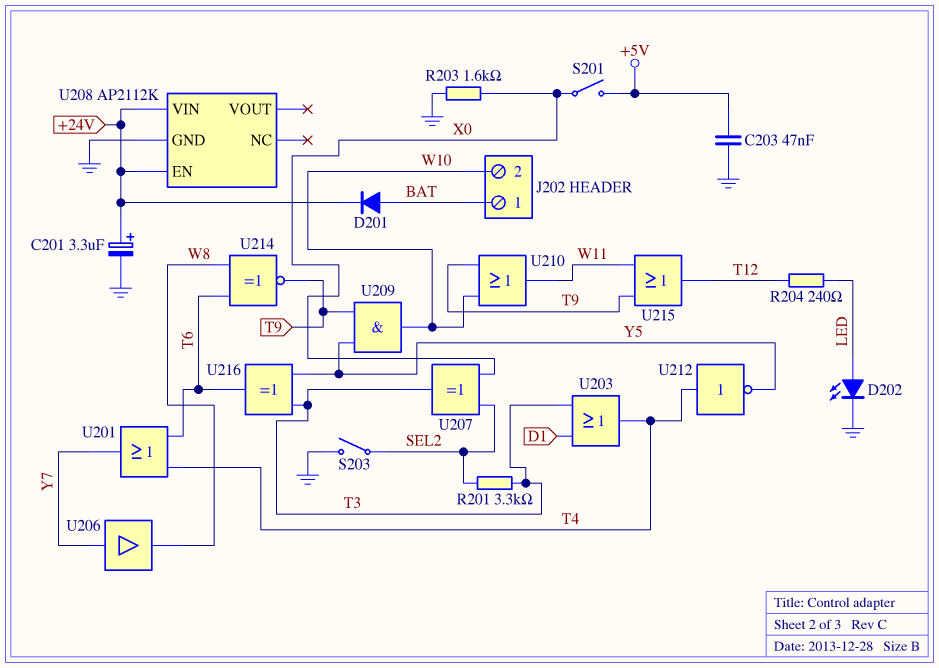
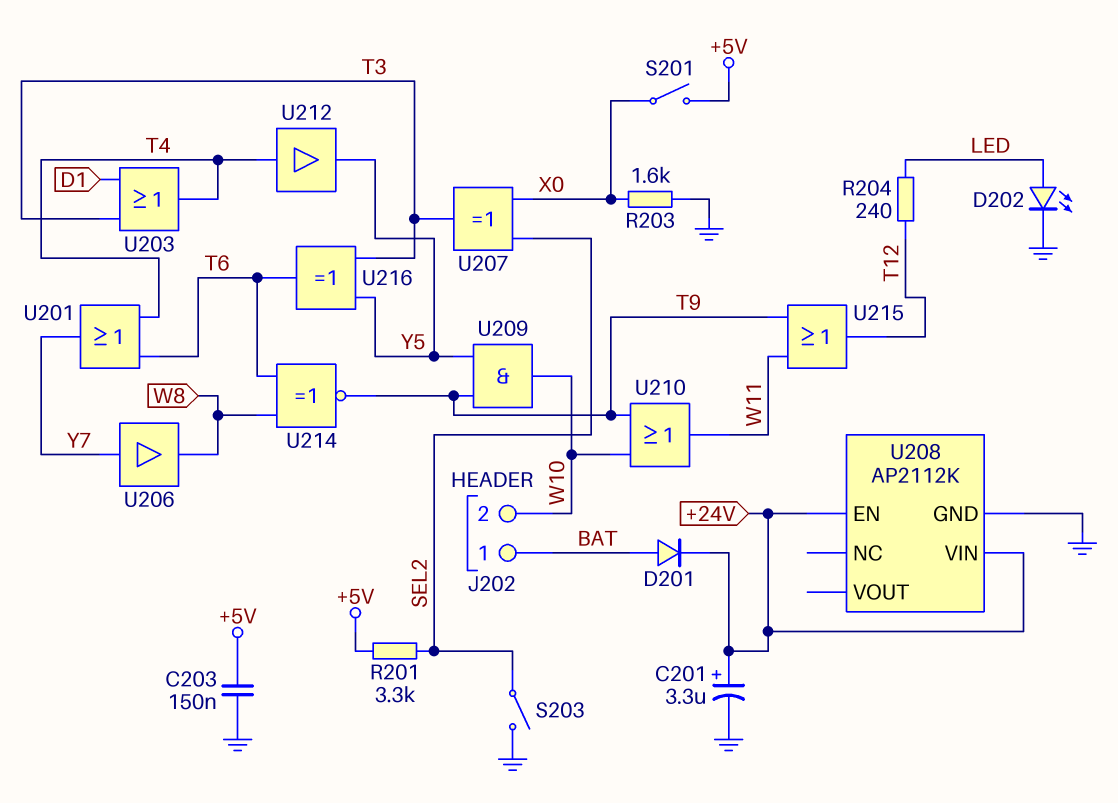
C203: 47nF (+5V, GND) -> 150nF (+5V, GND)
R201: 3.3k (SEL2, T3) -> 3.3k (+5V, SEL2)
U212: NOT (in T4, out Y5) -> buffer (in T4, out Y5)

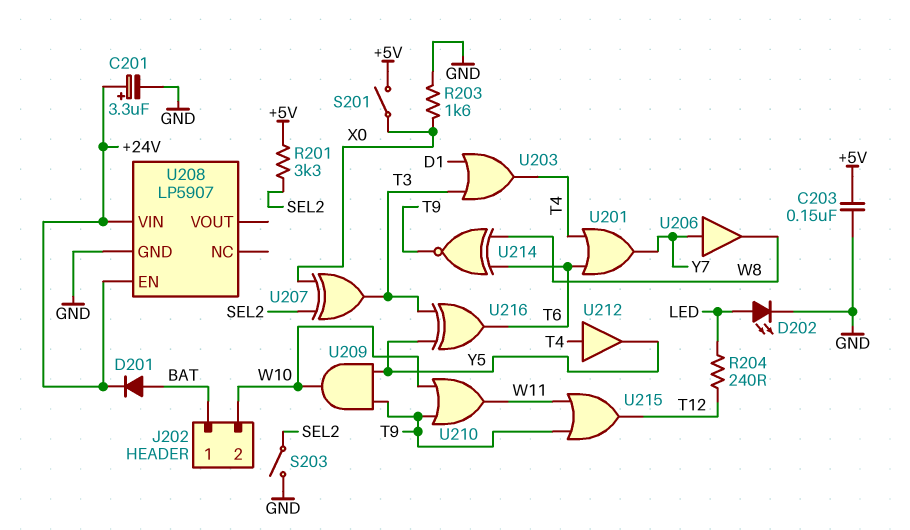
U208: AP2112K -> LP5907

